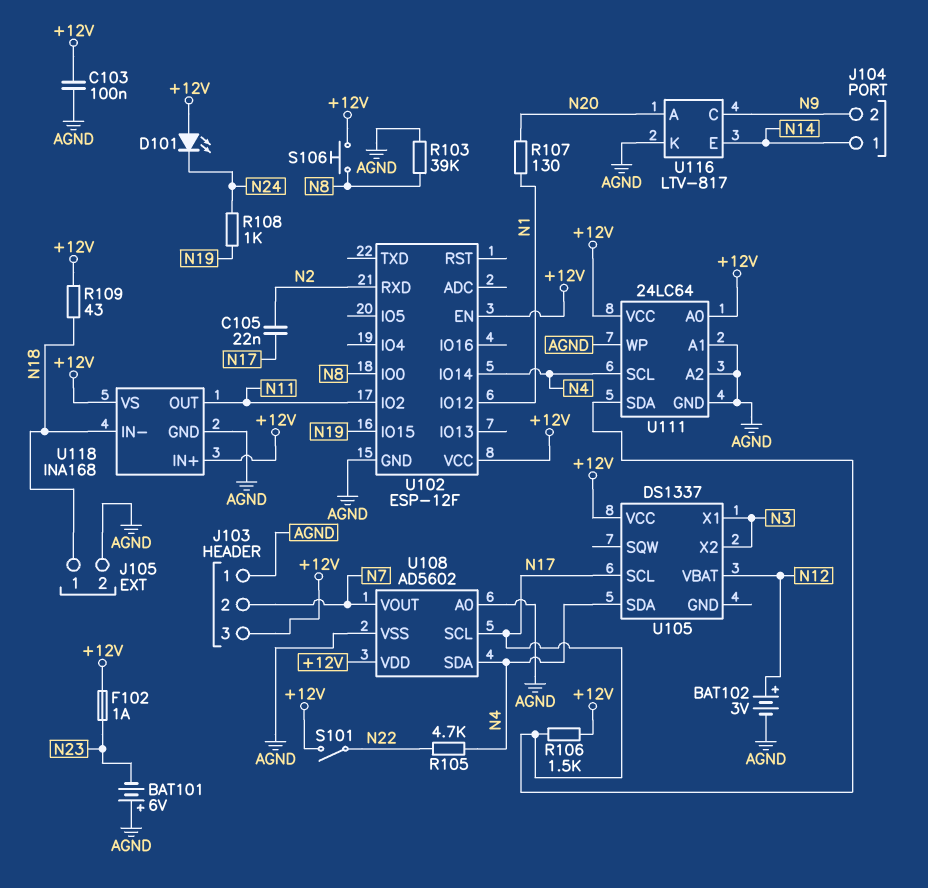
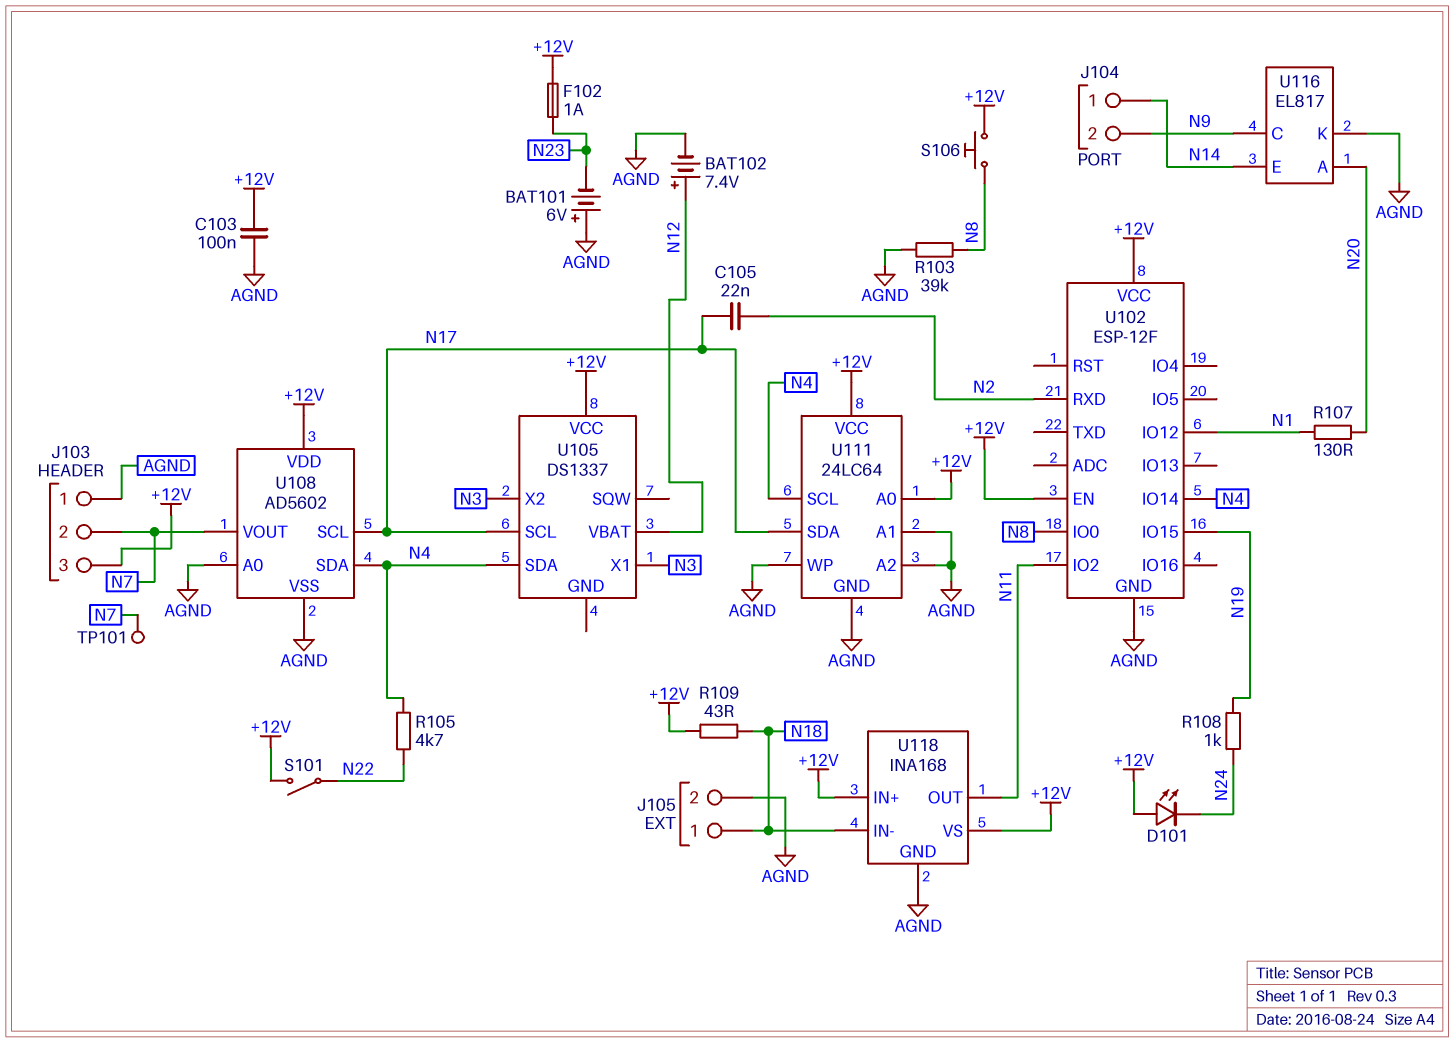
BAT102: 3V (plus N12, minus AGND) -> 7.4V (plus N12, minus AGND)
R106: 1.5k (+12V, N17) -> none
TP101: none -> test point (N7)
U116: LTV-817 -> EL817

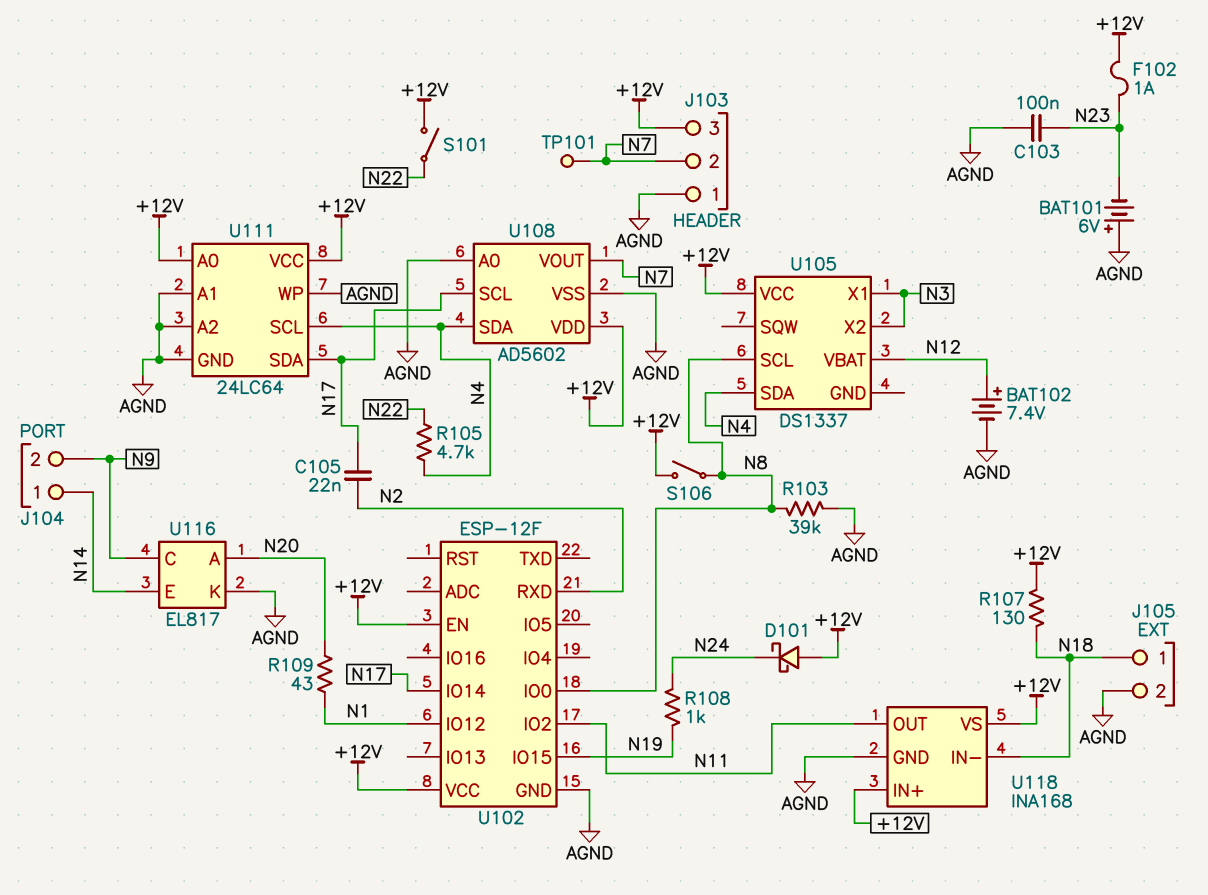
C103: 100nF (+12V, AGND) -> 100nF (AGND, N23)
D101: LED (A +12V, K N24) -> schottky (A +12V, K N24)
R107: 130 (N1, N20) -> 130 (+12V, N18)
R109: 43 (+12V, N18) -> 43 (N1, N20)
S106: button (+12V, N8) -> switch (+12V, N8)
U102 pin IO14: N4 -> N17
U105 pin SCL: N17 -> N8

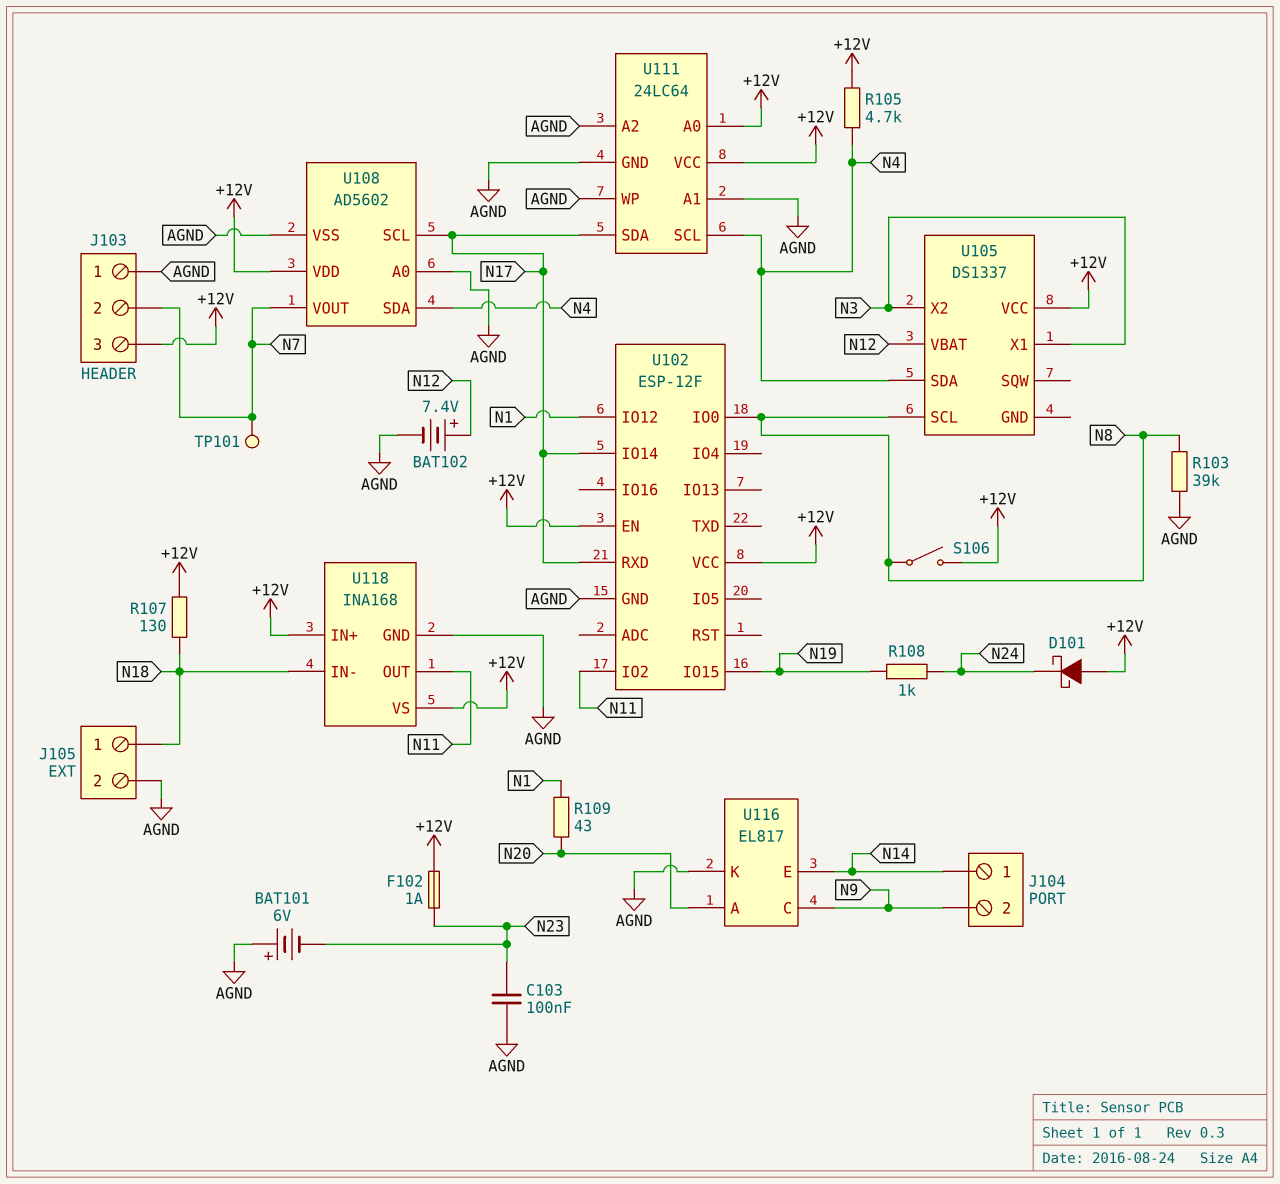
C105: 22nF (N2, N17) -> none
R105: 4.7k (N4, N22) -> 4.7k (+12V, N4)
S101: switch (+12V, N22) -> none
U102 pin RXD: N2 -> N17

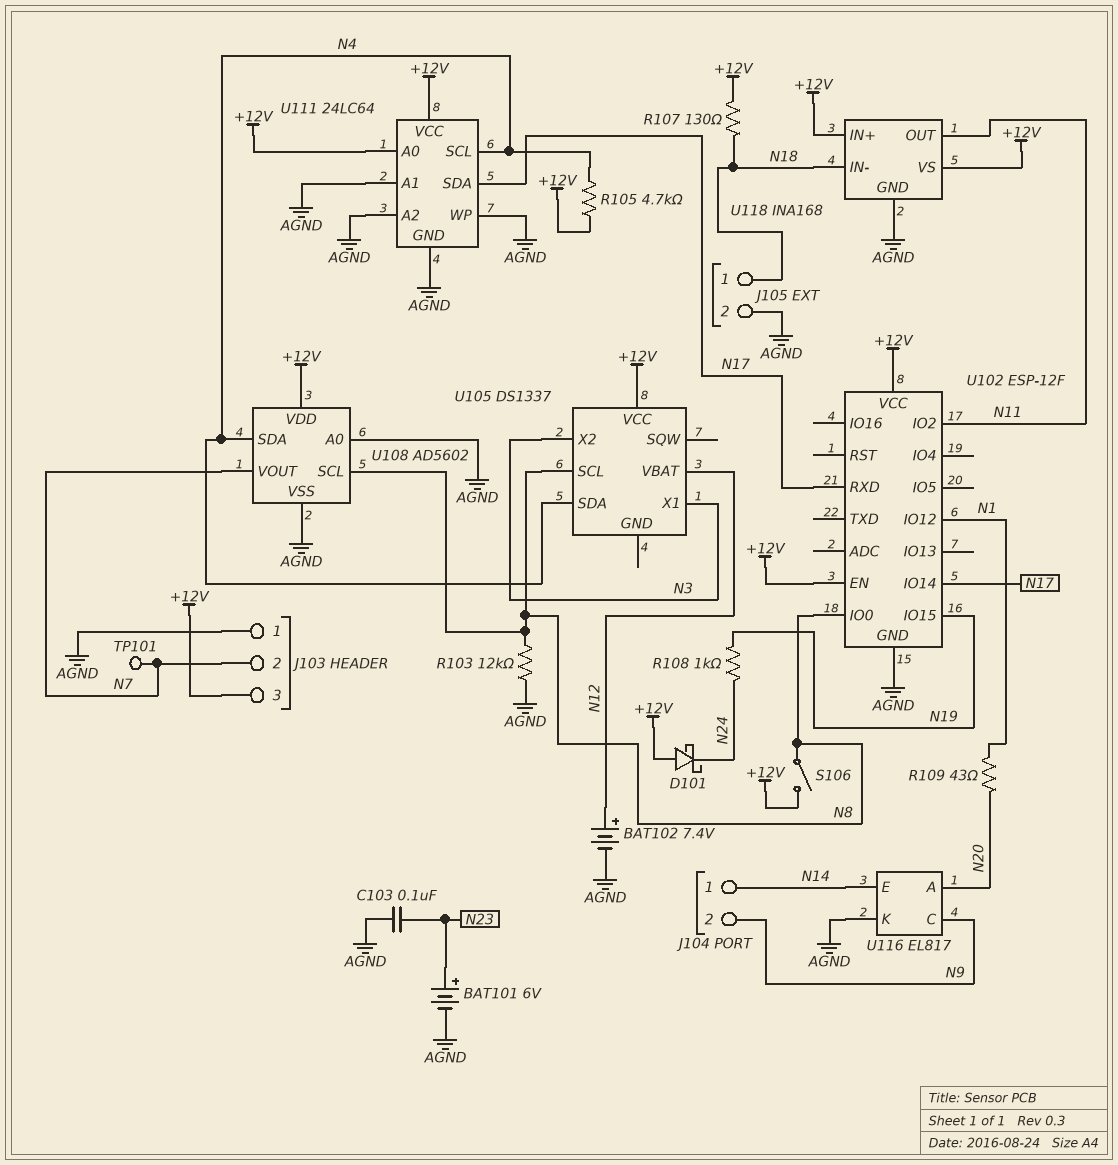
BAT101: 6V (plus AGND, minus N23) -> 6V (plus N23, minus AGND)
F102: 1A (+12V, N23) -> none
R103: 39k (AGND, N8) -> 12k (AGND, N8)
U108 pin SCL: N17 -> N8

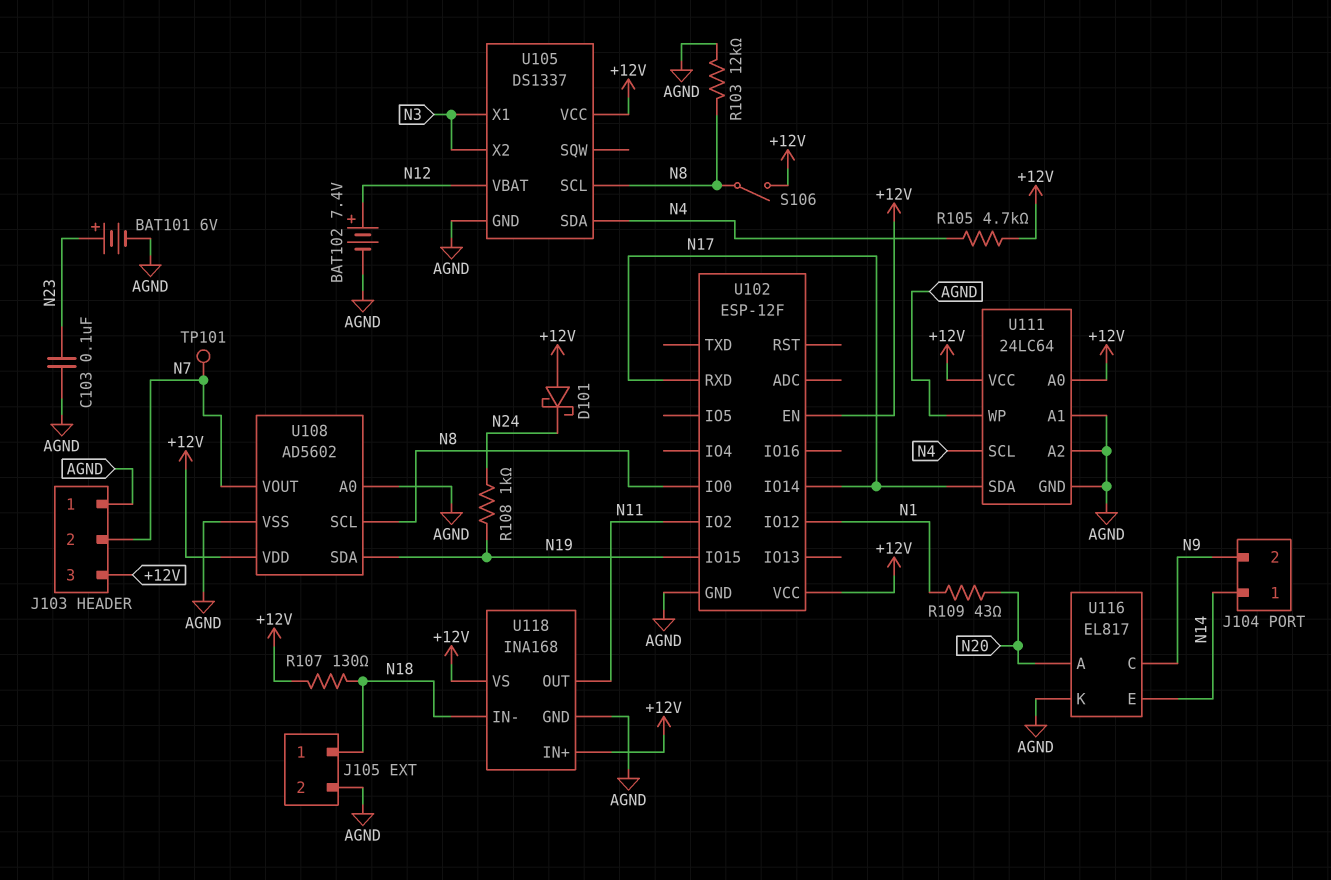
U105 pin GND: none -> AGND
U108 pin SDA: N4 -> N19

